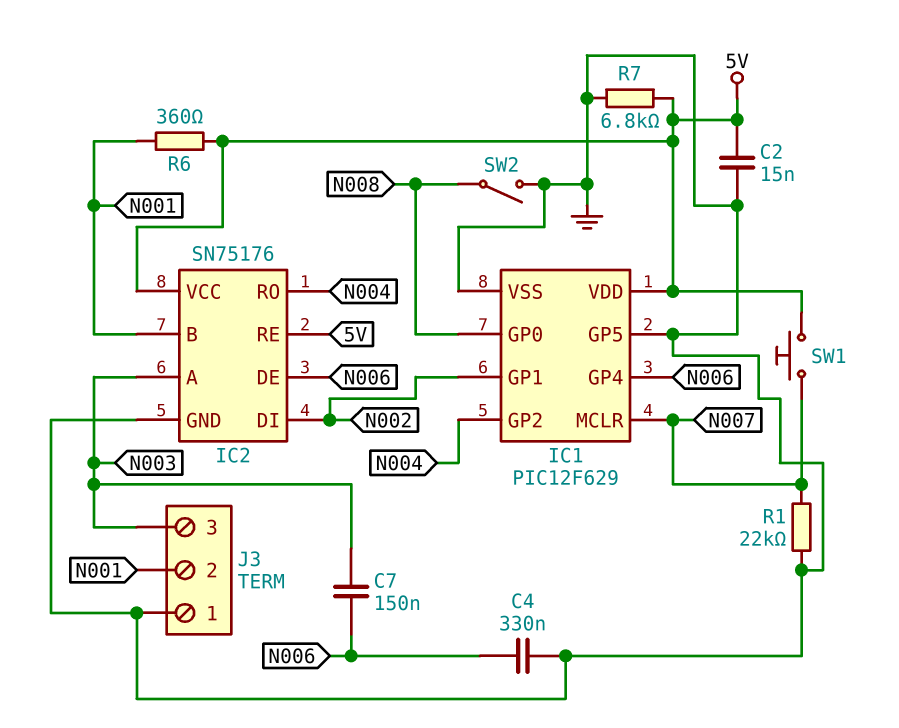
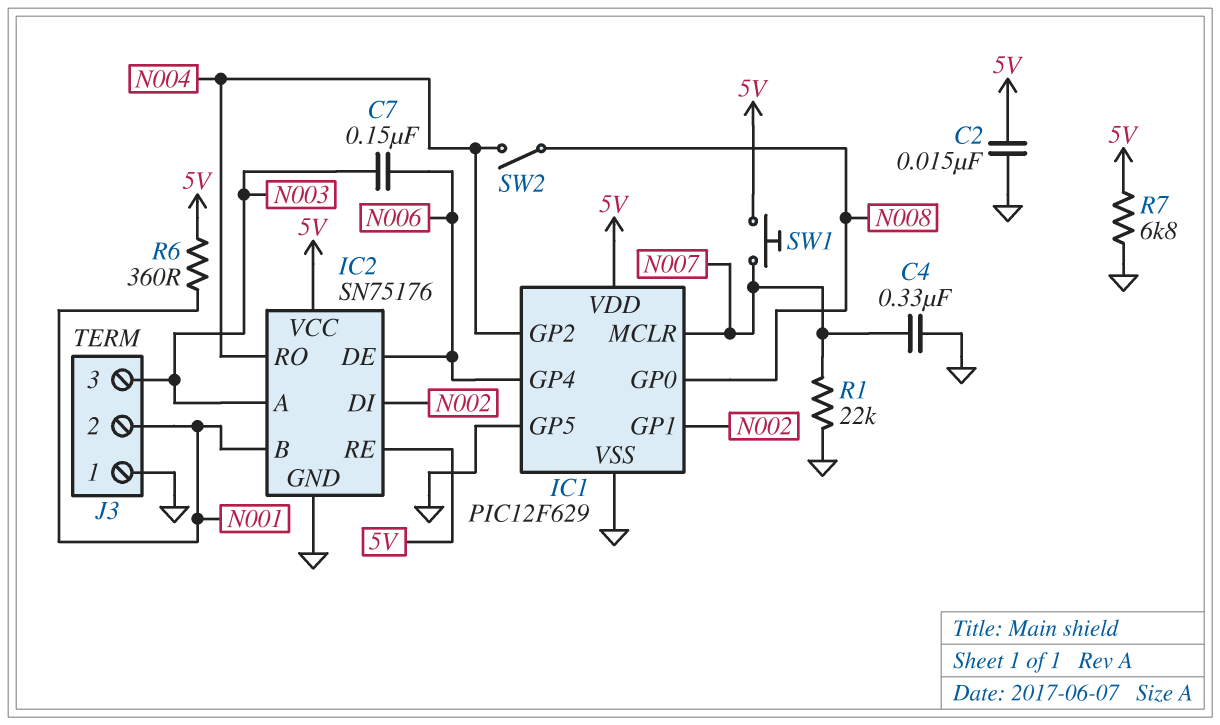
C4: 330nF (GND, N006) -> 330nF (GND, N007)
SW2: switch (GND, N008) -> switch (N004, N008)

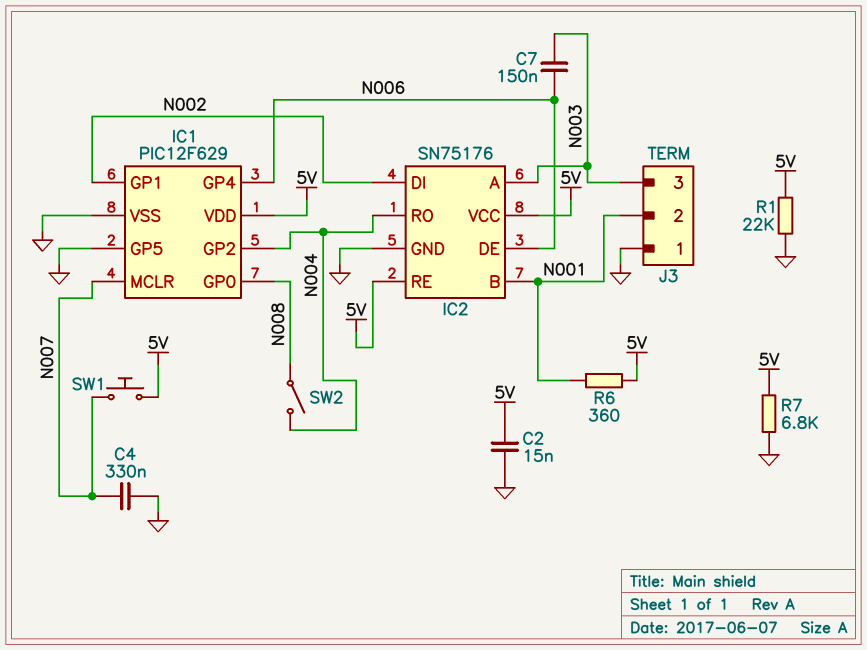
R1: 22k (GND, N007) -> 22k (5V, GND)

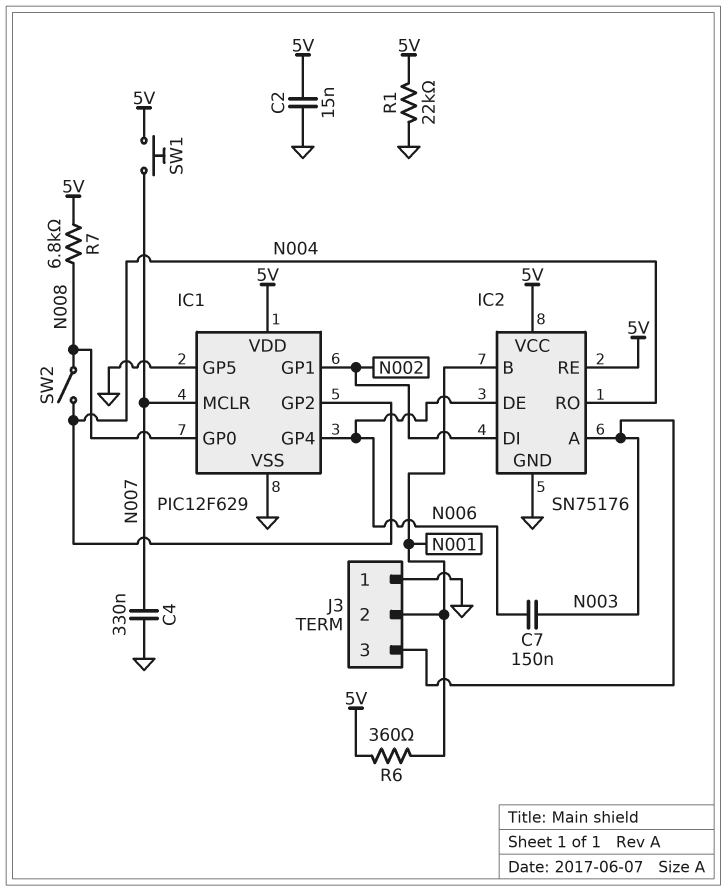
R7: 6.8k (5V, GND) -> 6.8k (5V, N008)

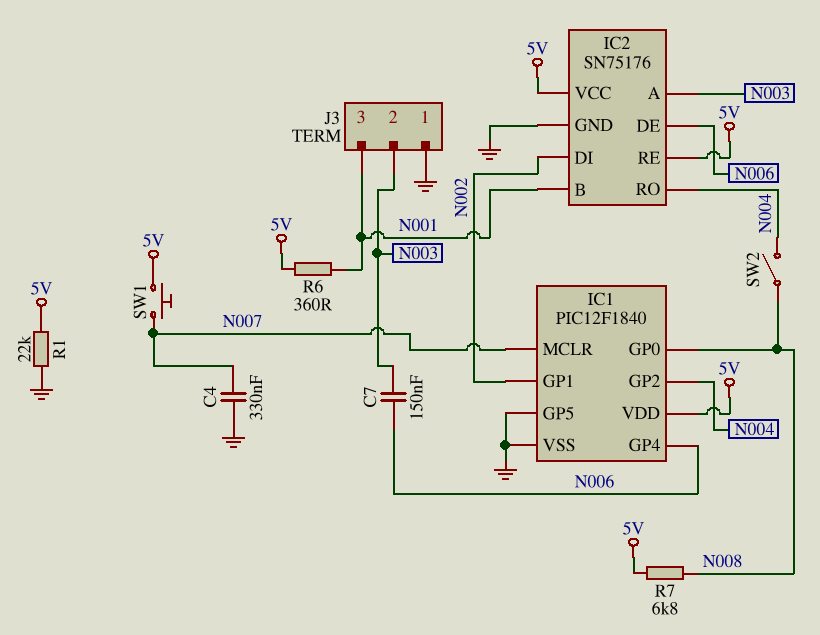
C2: 15nF (5V, GND) -> none
IC1: PIC12F629 -> PIC12F1840
J3 pin 2: N001 -> N003
J3 pin 3: N003 -> N001

